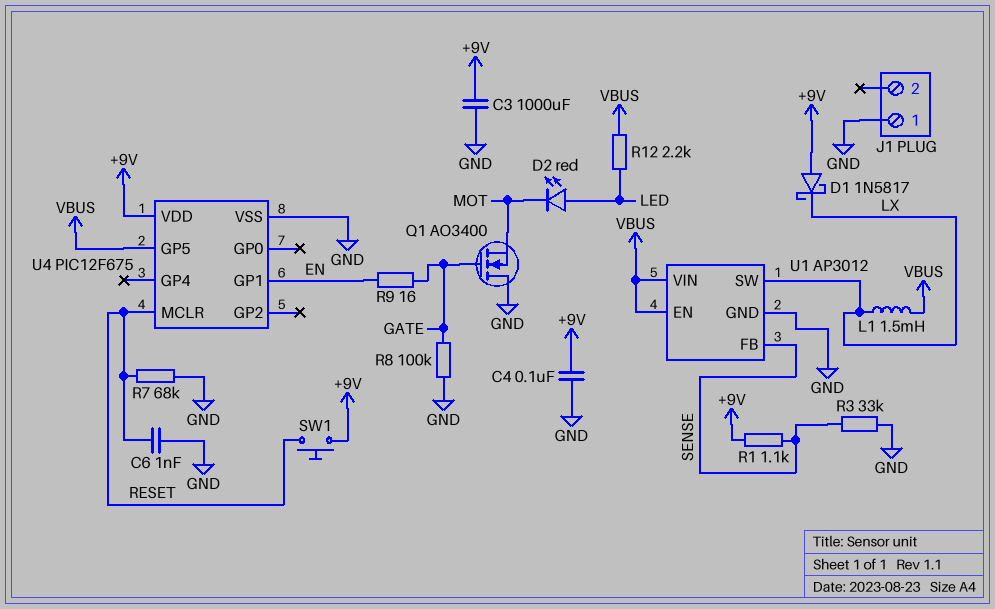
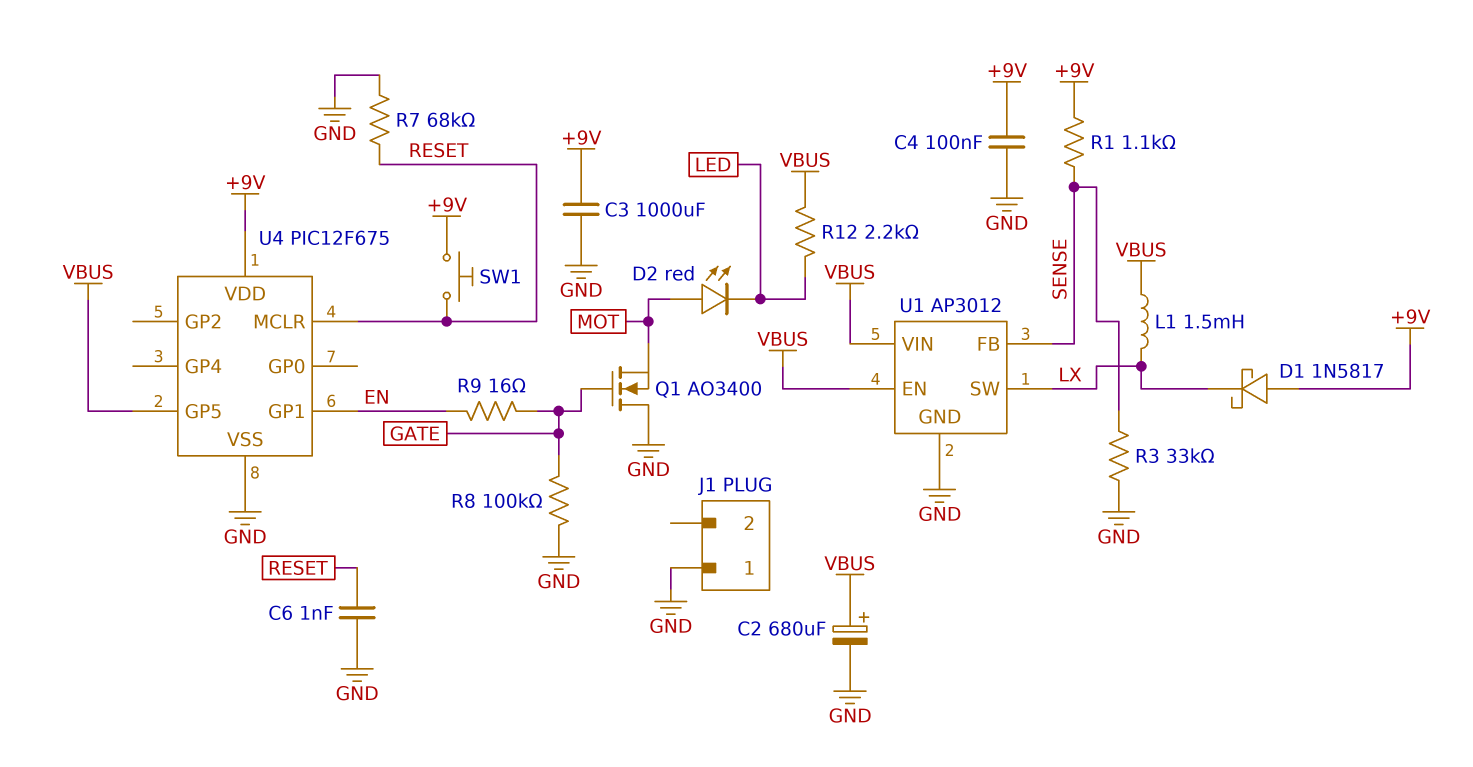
C2: none -> 680uF (plus VBUS, minus GND)
D2: LED red (A LED, K MOT) -> LED red (A MOT, K LED)

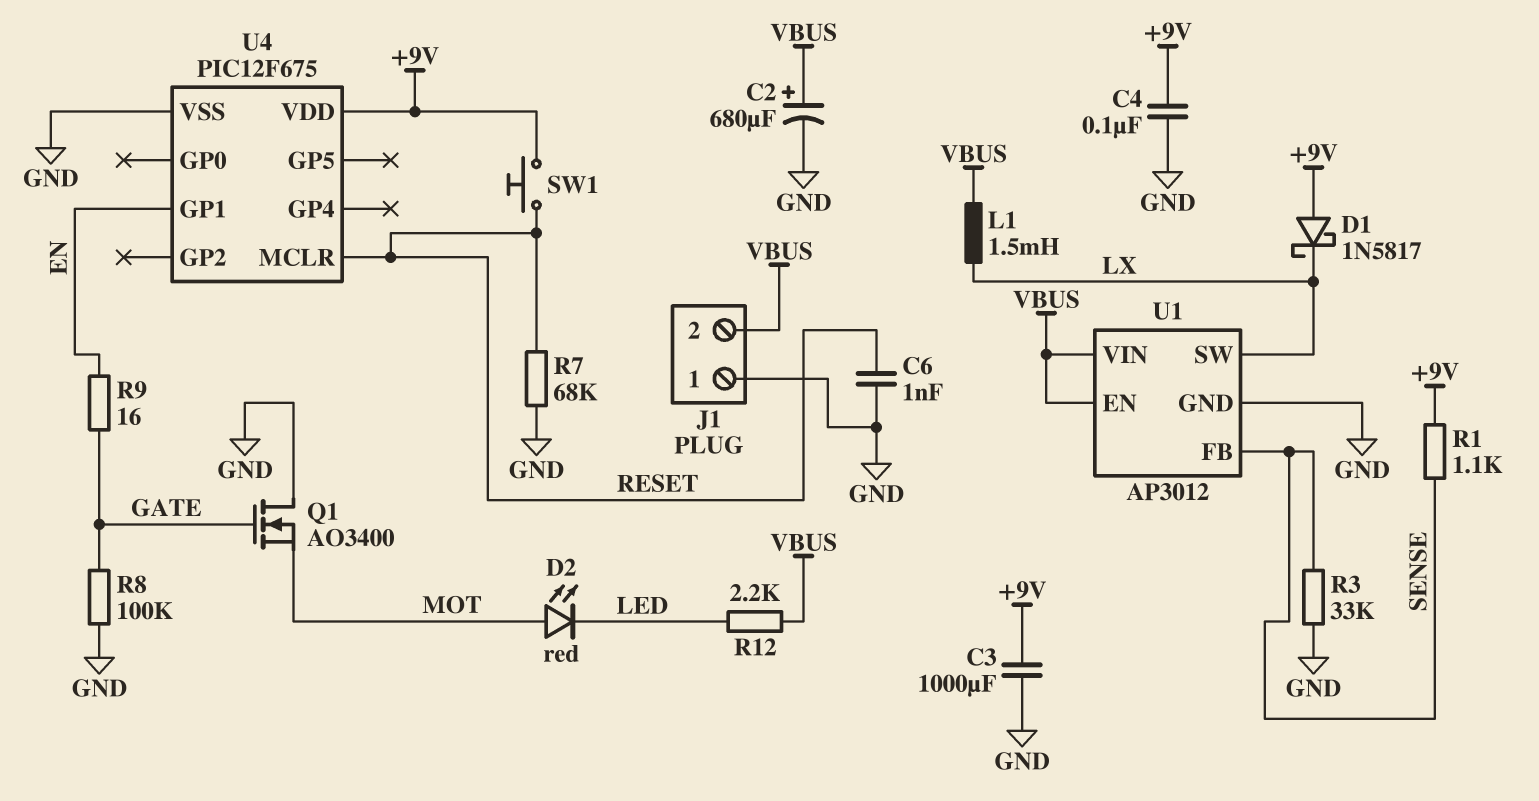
J1 pin 2: none -> VBUS
U4 pin GP5: VBUS -> none

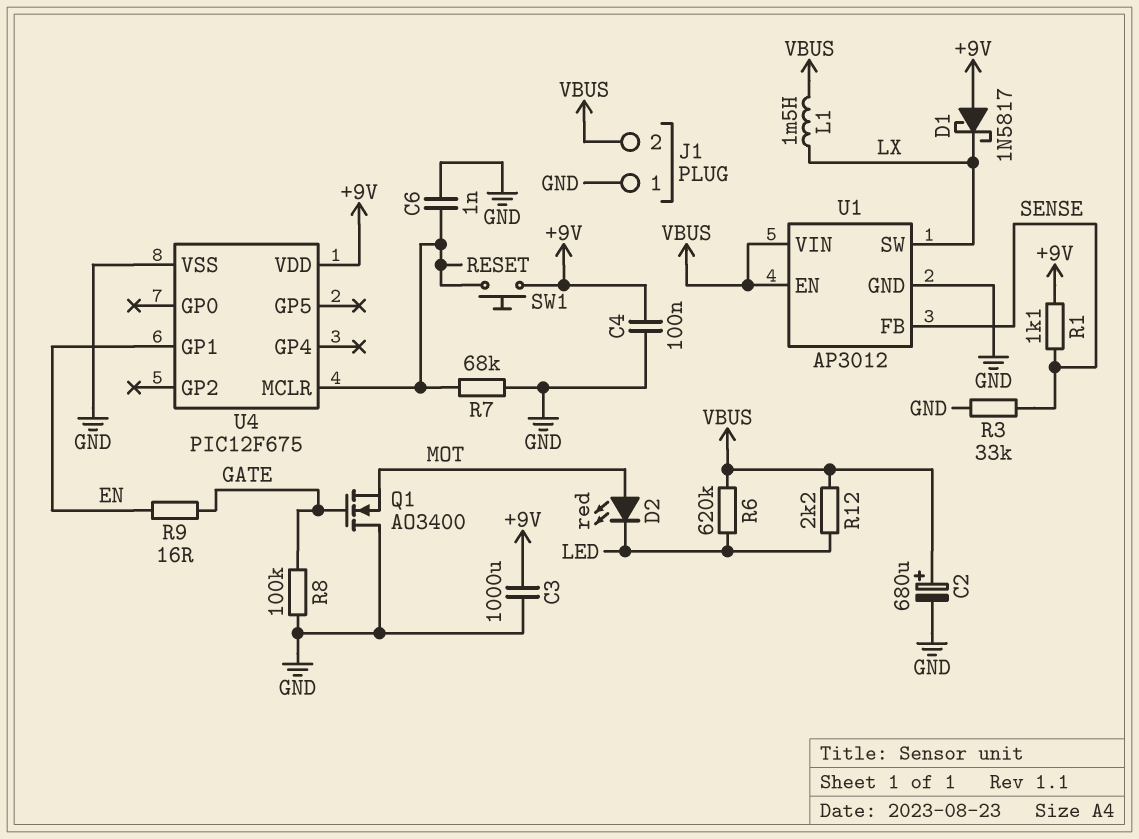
R6: none -> 620k (LED, VBUS)

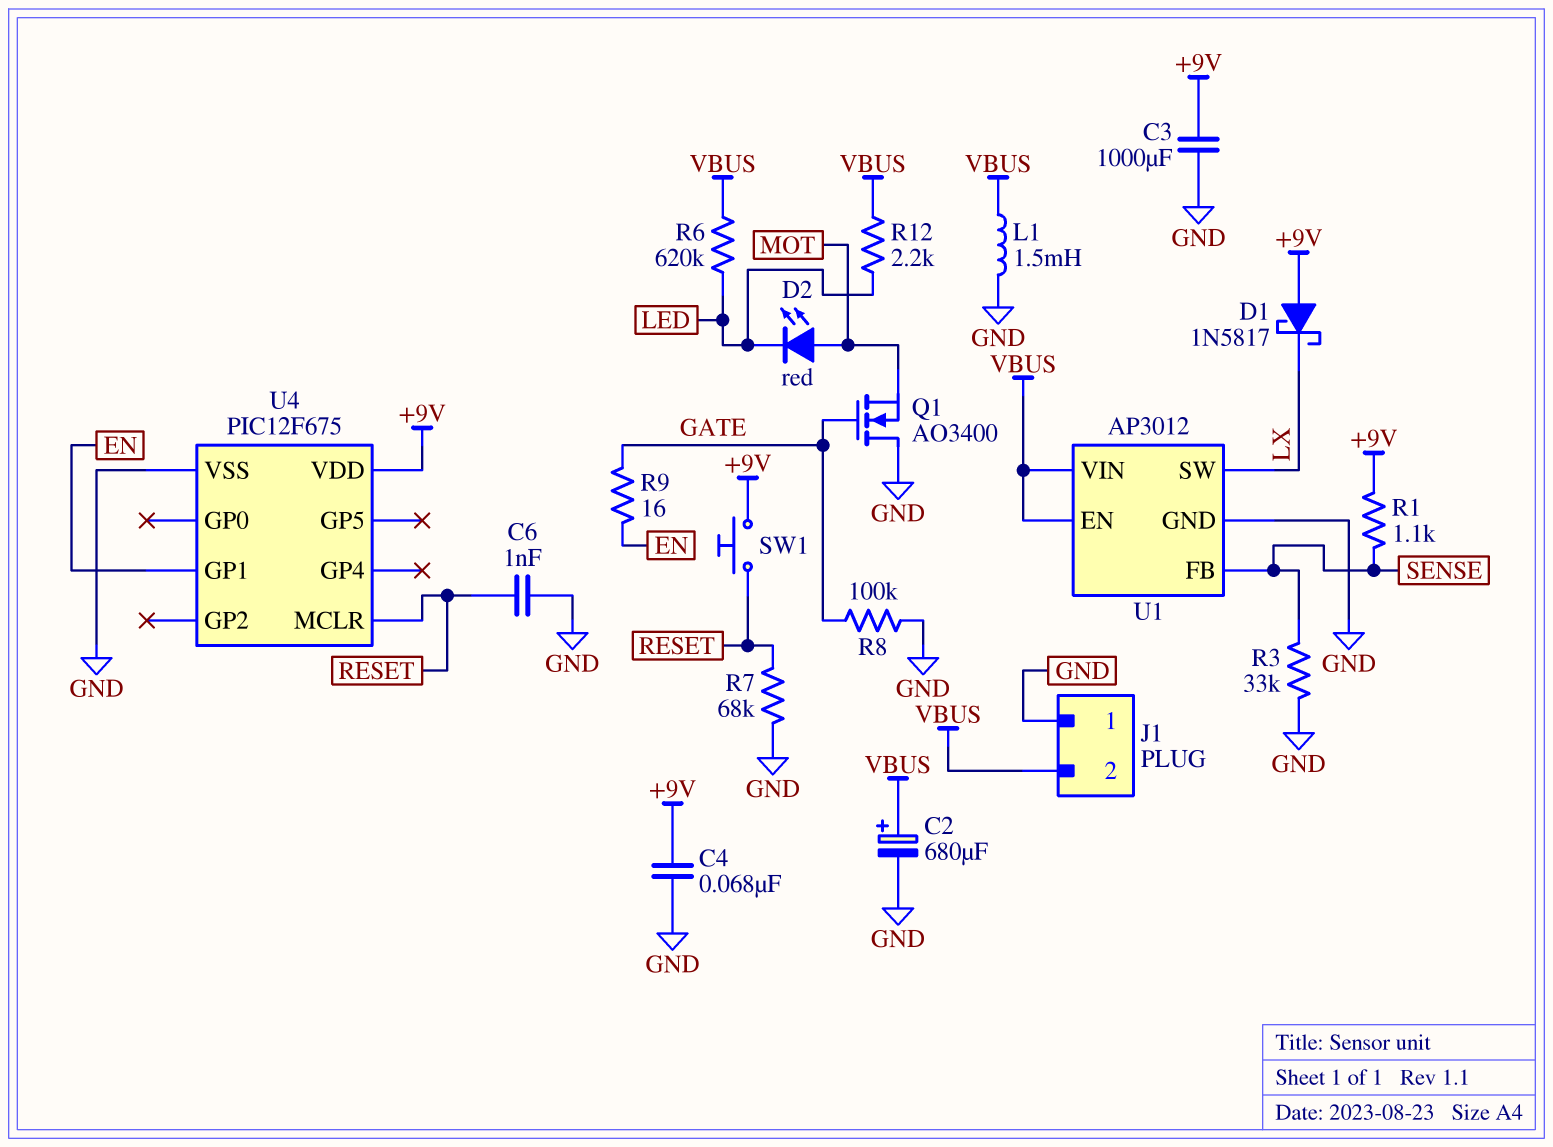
C4: 100nF (+9V, GND) -> 68nF (+9V, GND)
L1: 1.5mH (LX, VBUS) -> 1.5mH (GND, VBUS)

